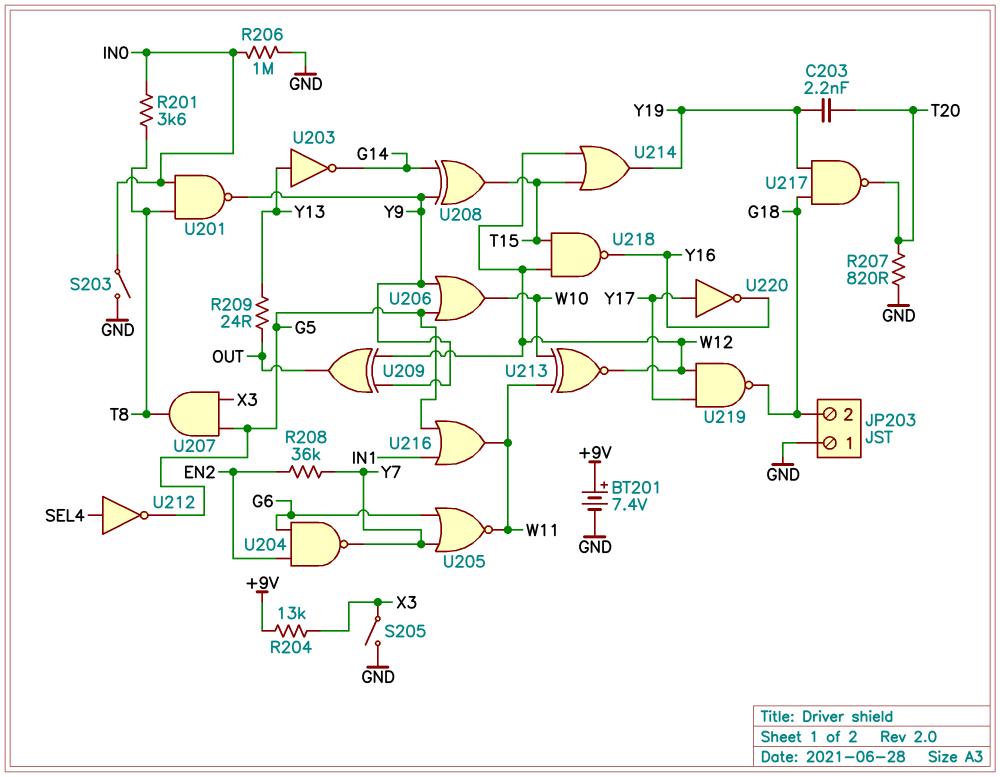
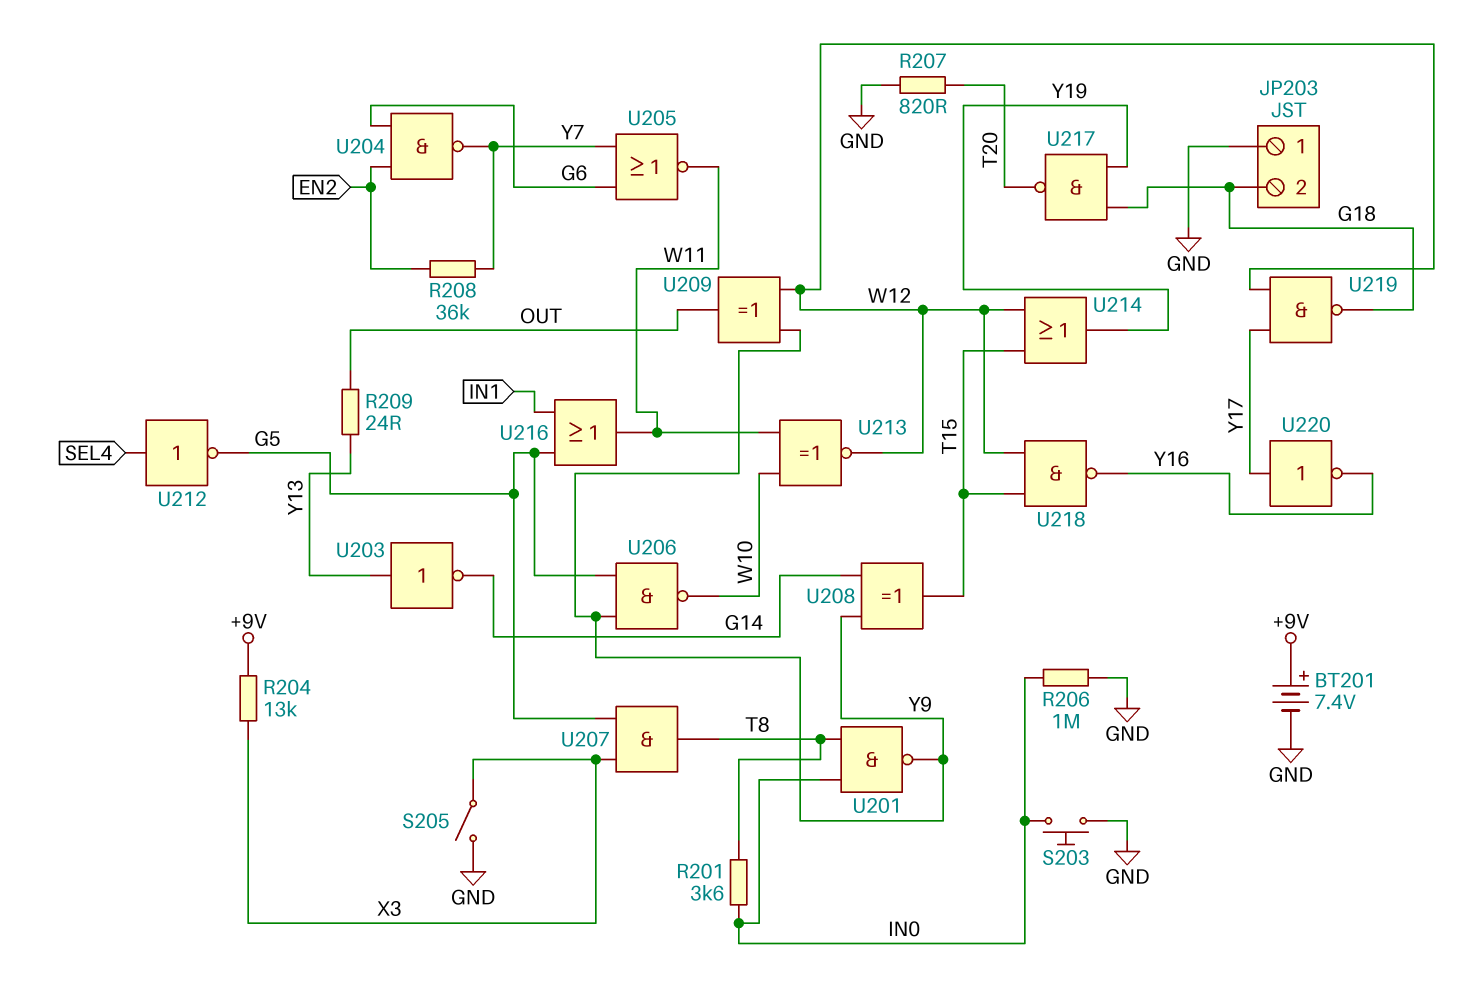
C203: 2.2nF (T20, Y19) -> none
S203: switch (GND, IN0) -> button (GND, IN0)
U206: OR (in G5, in Y9, out W10) -> NAND (in G5, in Y9, out W10)

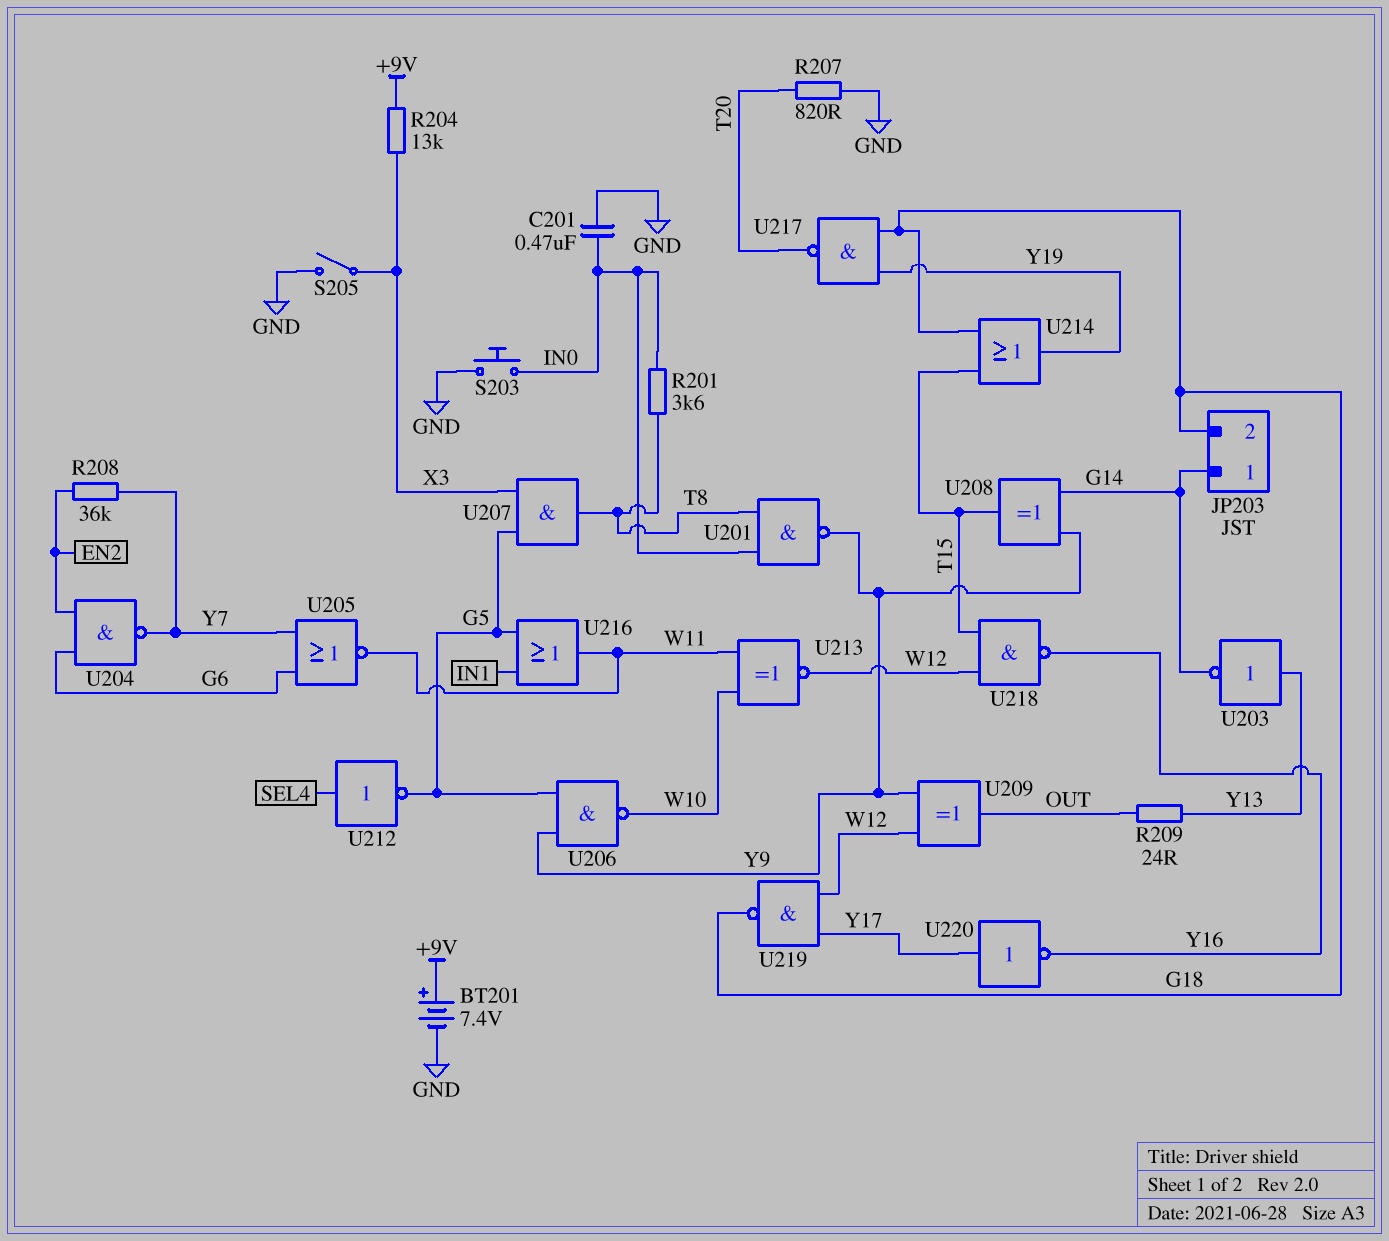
C201: none -> 470nF (GND, IN0)
JP203 pin 1: GND -> G14
R206: 1M (GND, IN0) -> none
U214: OR (in T15, in W12, out Y19) -> OR (in G18, in T15, out Y19)

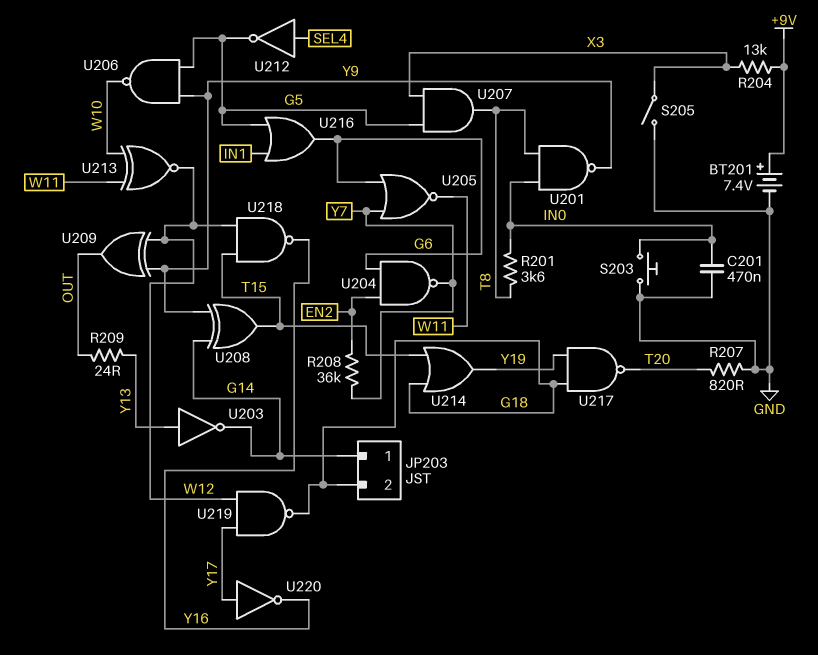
U216: OR (in G5, in IN1, out W11) -> OR (in G5, in IN1, out G6)

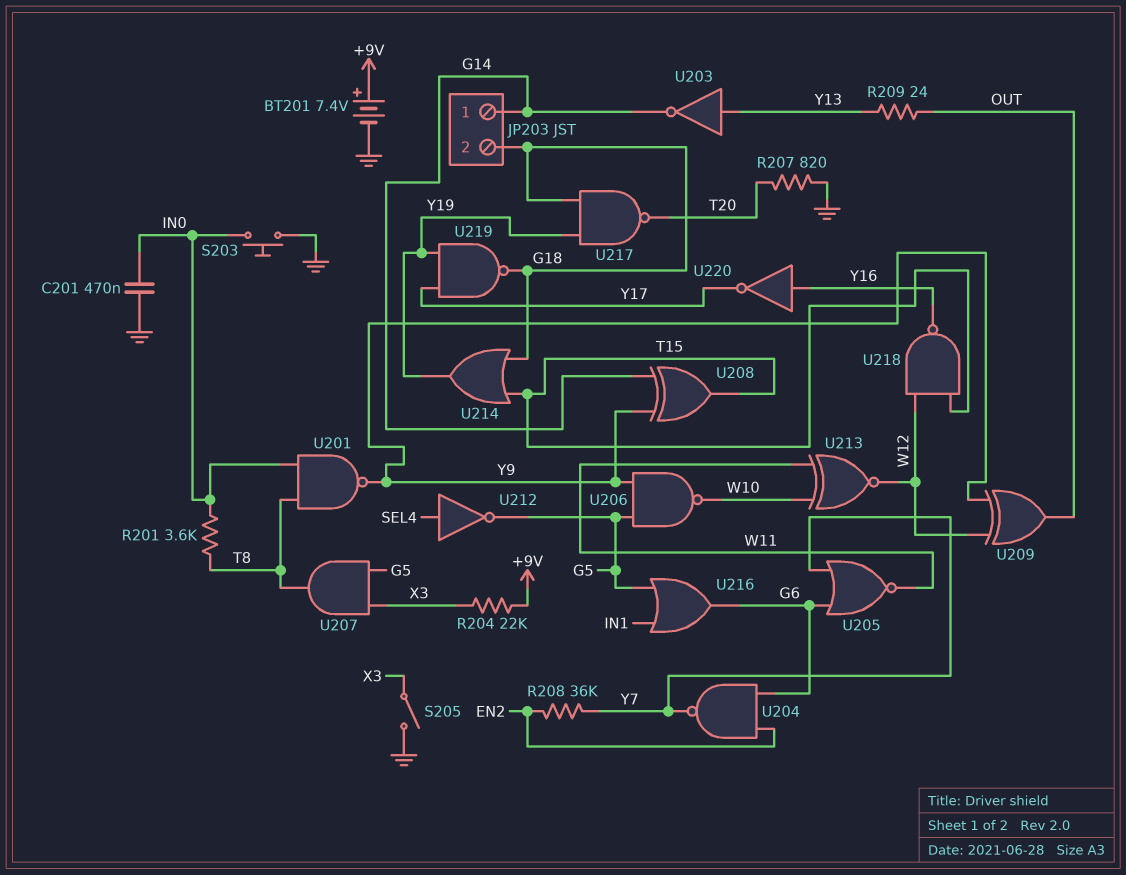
R204: 13k (+9V, X3) -> 22k (+9V, X3)
U219: NAND (in W12, in Y17, out G18) -> NAND (in Y17, in Y19, out G18)
U220: NOT (in Y17, out Y16) -> NOT (in Y16, out Y17)

